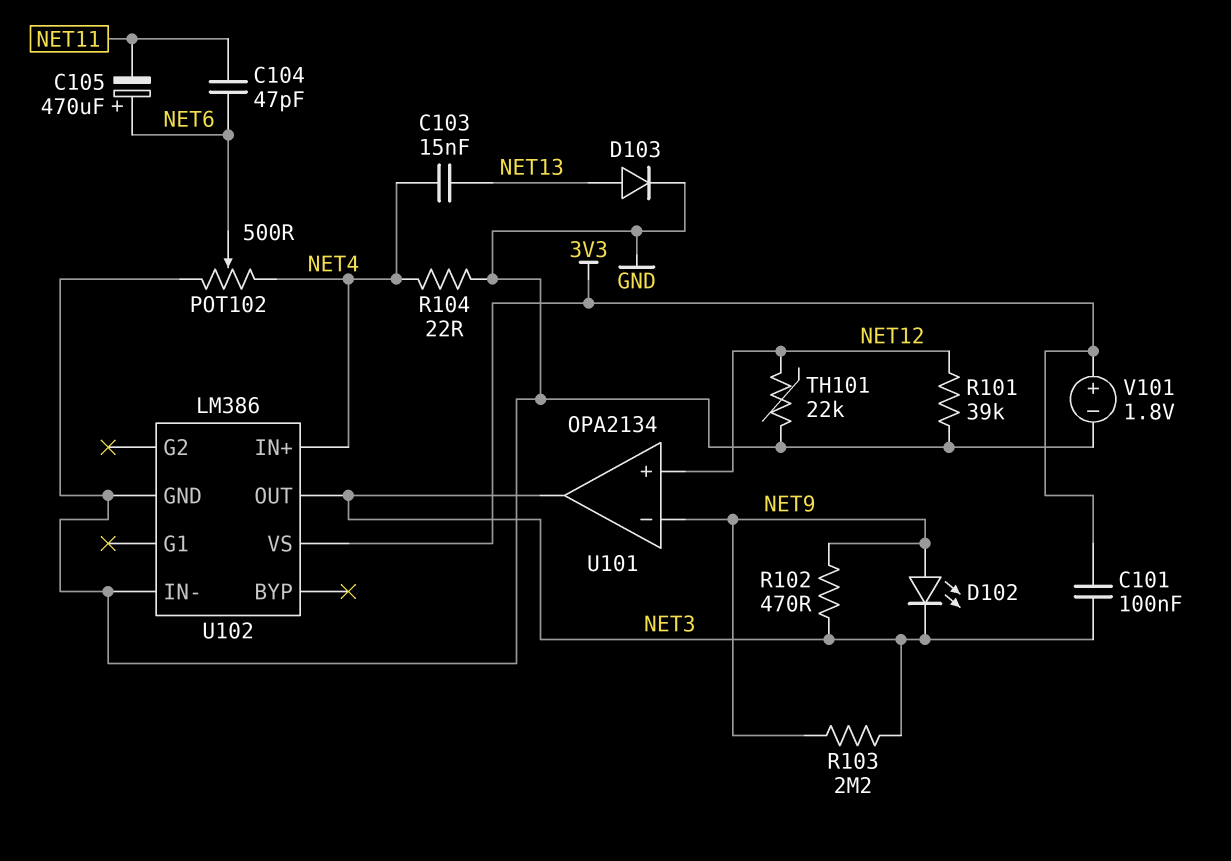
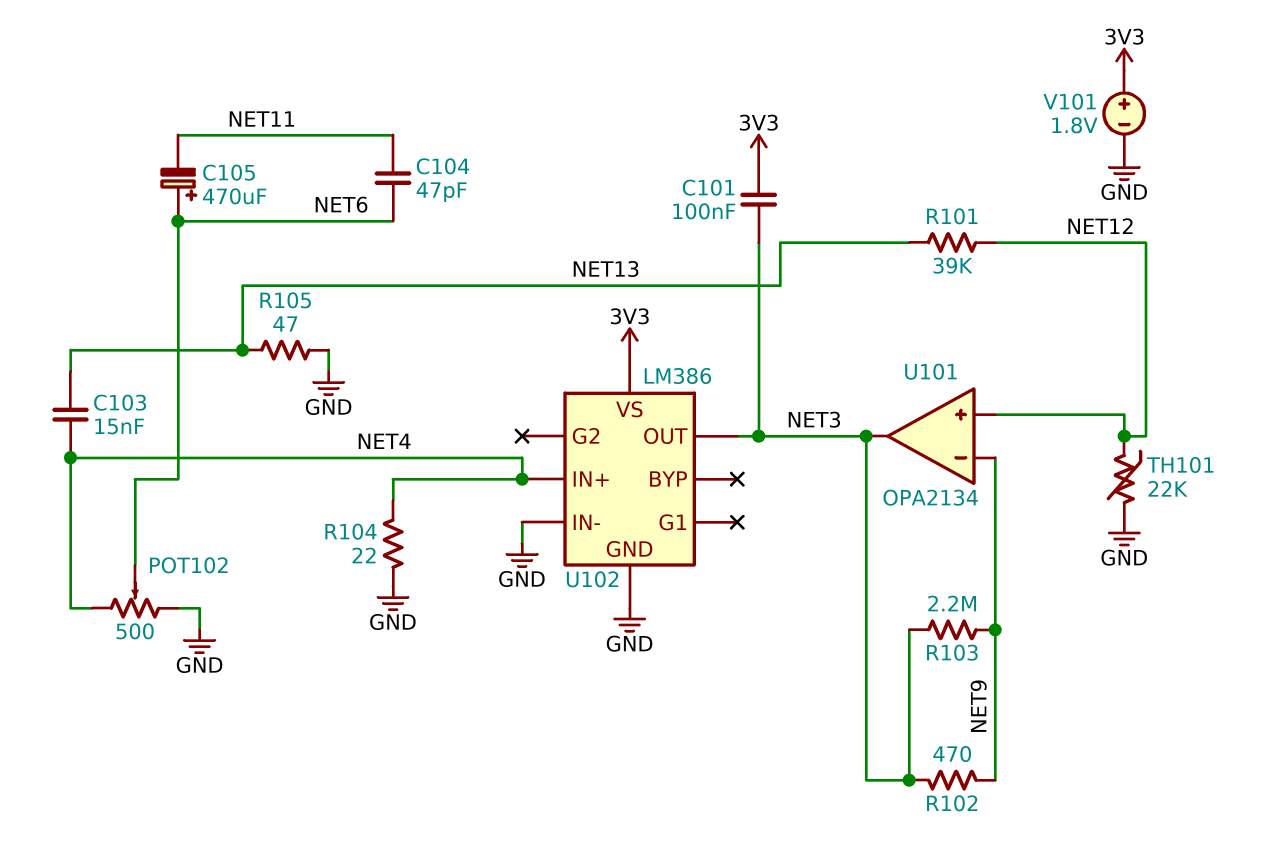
D102: LED (A NET9, K NET3) -> none
D103: diode (A NET13, K GND) -> none
R101: 39k (GND, NET12) -> 39k (NET12, NET13)
R105: none -> 47 (GND, NET13)

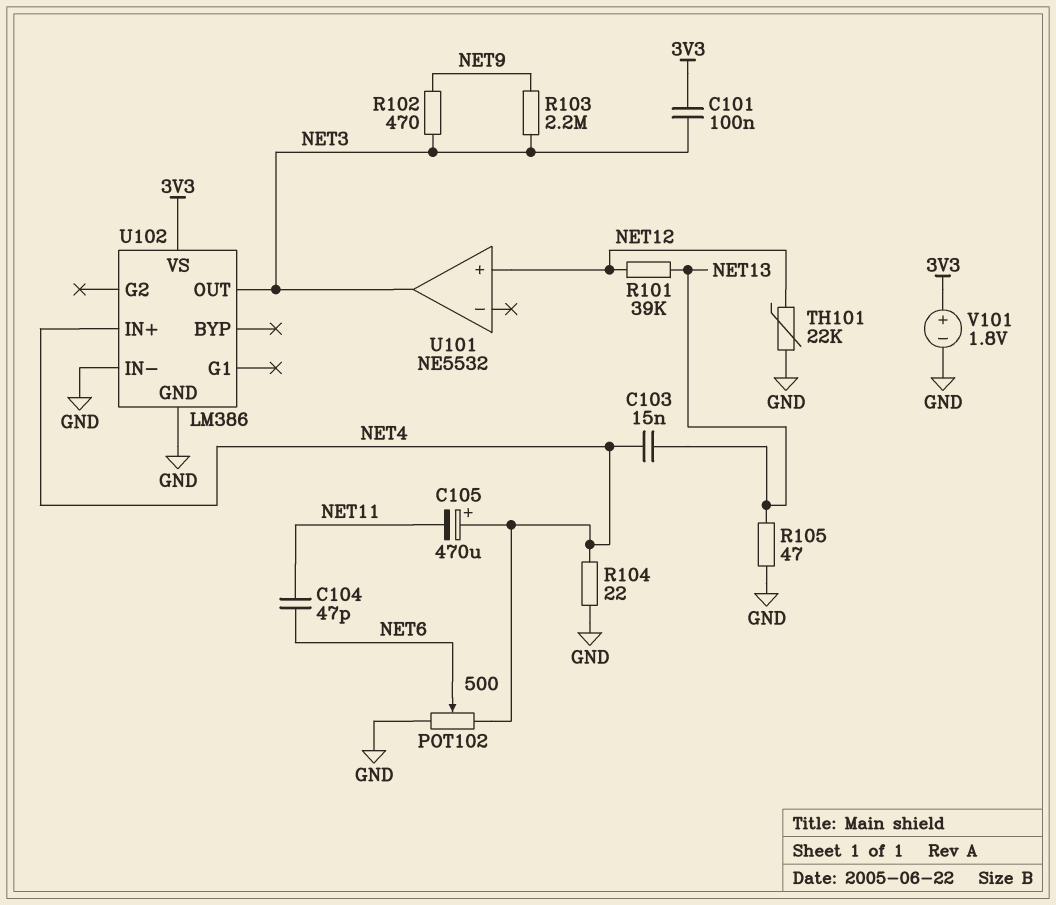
C105: 470uF (plus NET6, minus NET11) -> 470uF (plus NET4, minus NET11)
U101: OPA2134 -> NE5532
U101 pin in-: NET9 -> none

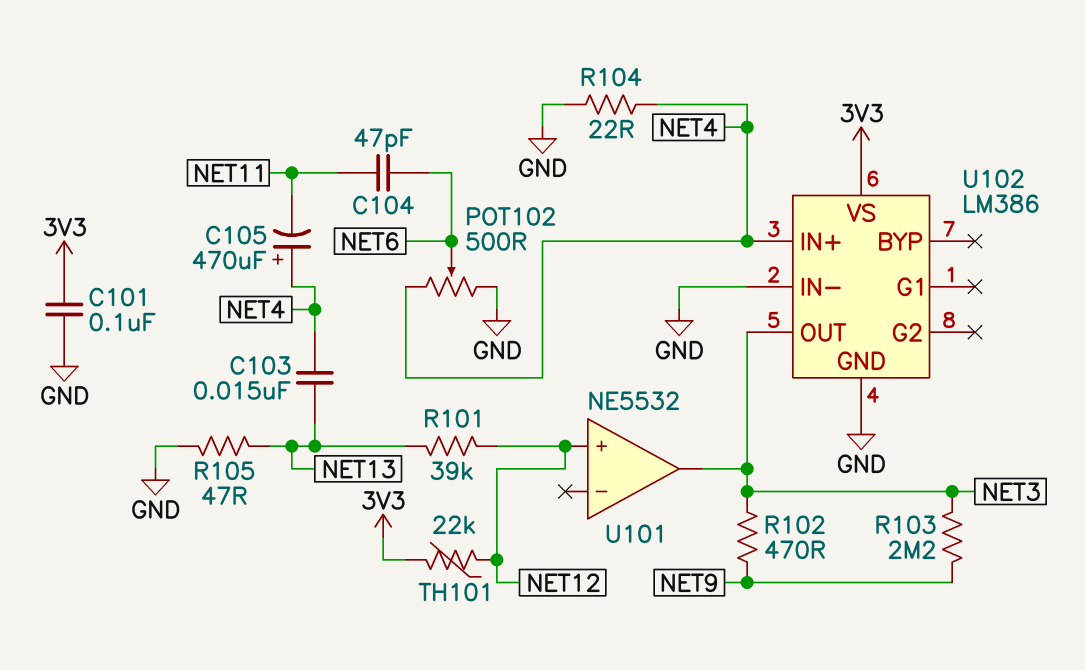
C101: 100nF (3V3, NET3) -> 100nF (3V3, GND)
TH101: 22k (GND, NET12) -> 22k (3V3, NET12)
V101: 1.8V (plus 3V3, minus GND) -> none

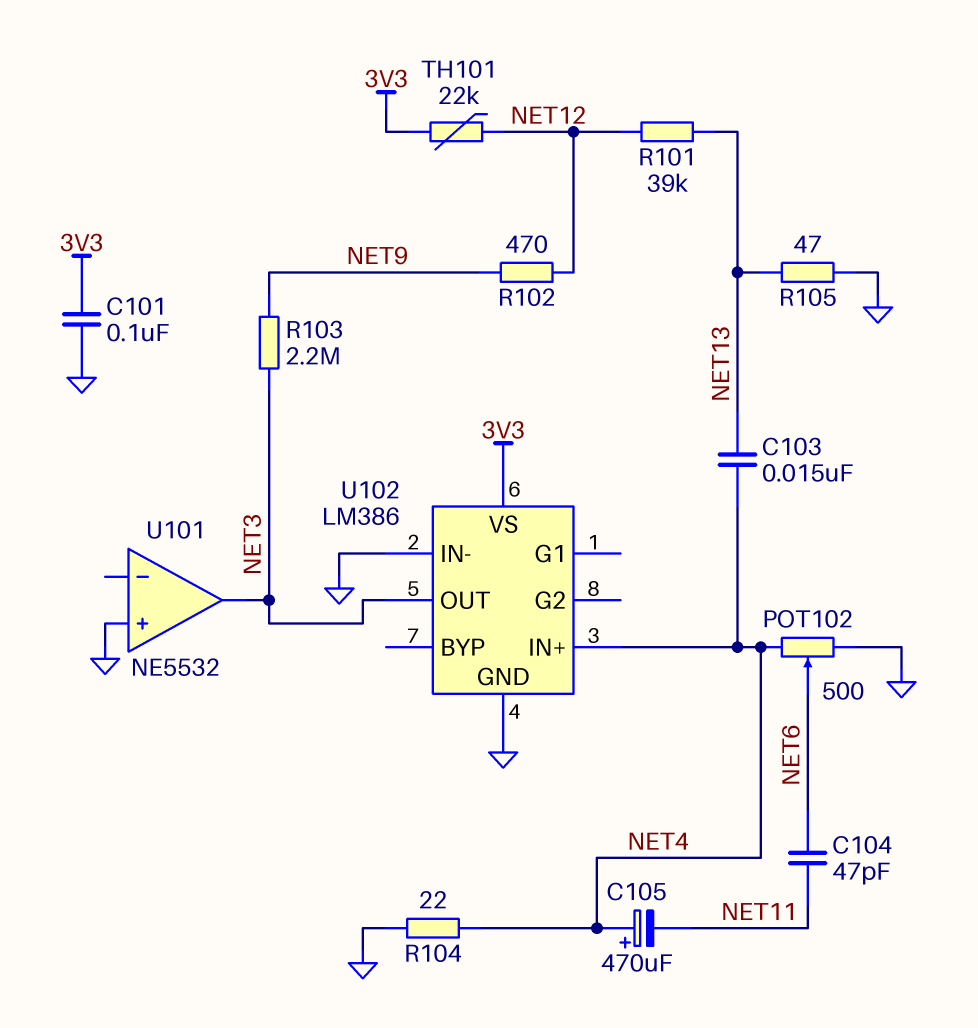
R102: 470 (NET3, NET9) -> 470 (NET9, NET12)
U101 pin in+: NET12 -> GND

